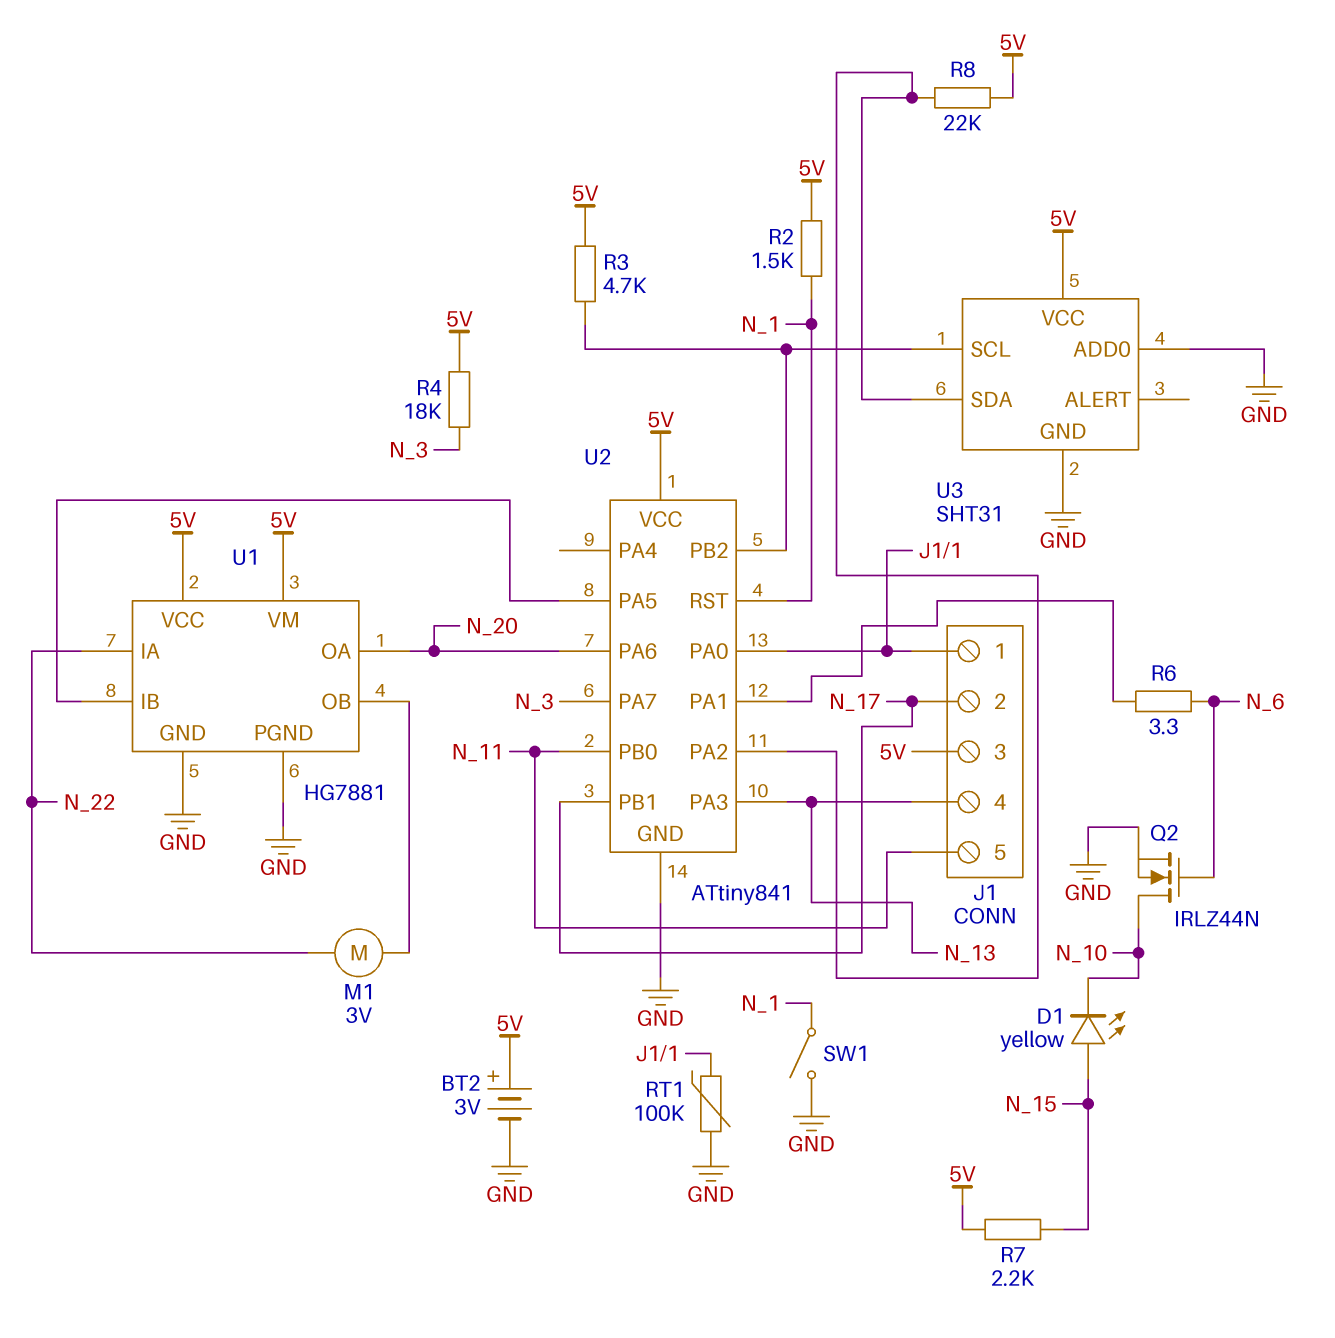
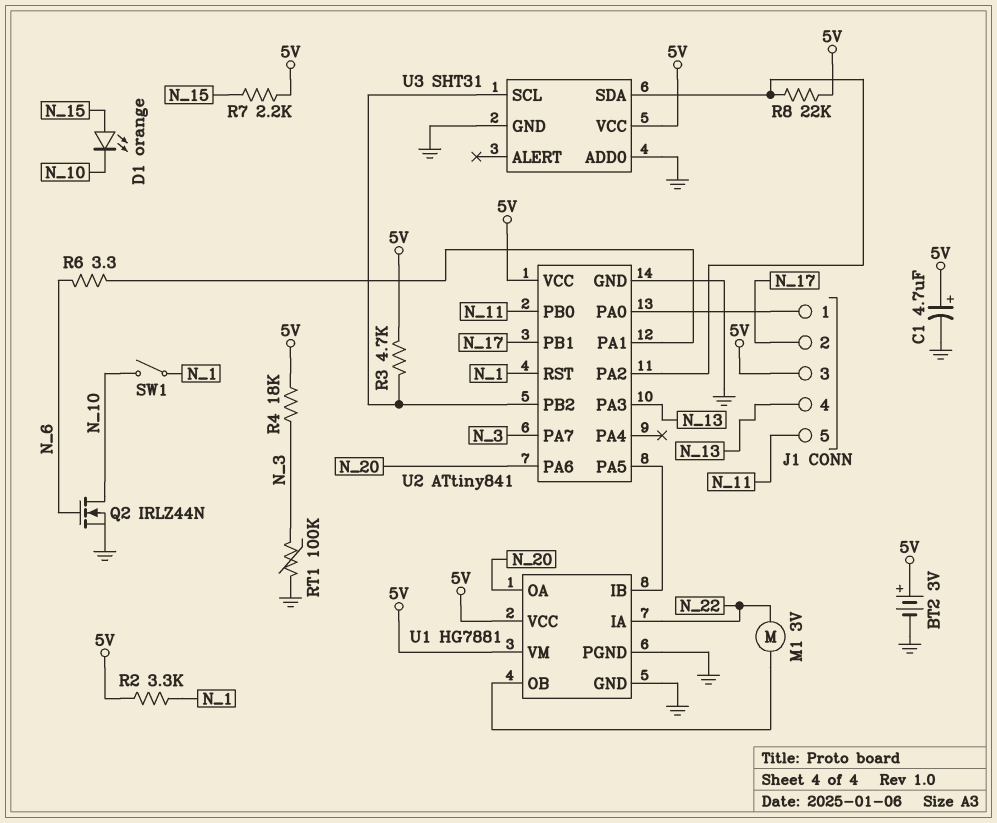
C1: none -> 4.7uF (plus 5V, minus GND)
D1: LED yellow (A N_15, K N_10) -> LED orange (A N_15, K N_10)
R2: 1.5k (5V, N_1) -> 3.3k (5V, N_1)
RT1: 100k (GND, J1/1) -> 100k (GND, N_3)
SW1: switch (GND, N_1) -> switch (N_1, N_10)

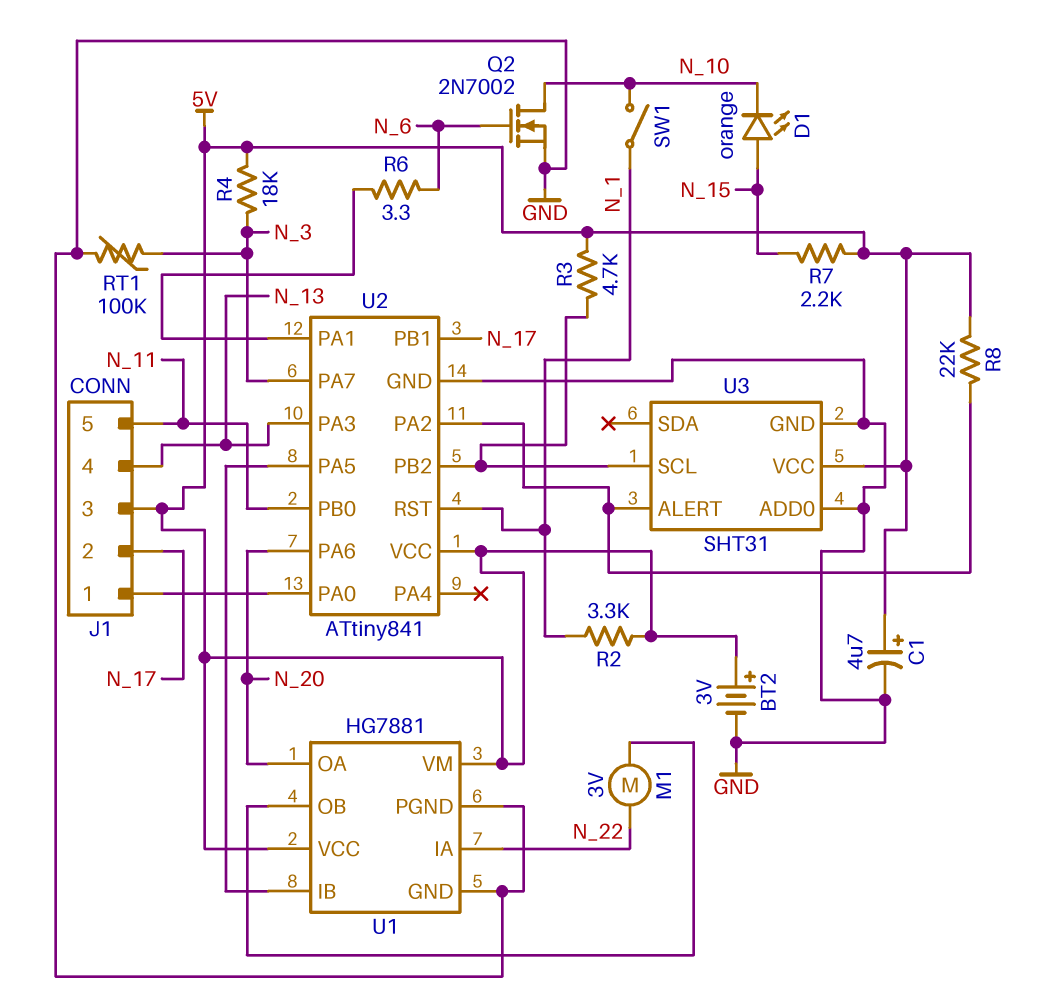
Q2: NMOS IRLZ44N (G N_6, D N_10, S GND) -> NMOS 2N7002 (G N_6, D N_10, S GND)
U3 pin ALERT: none -> U2/PA2
U3 pin SDA: U2/PA2 -> none

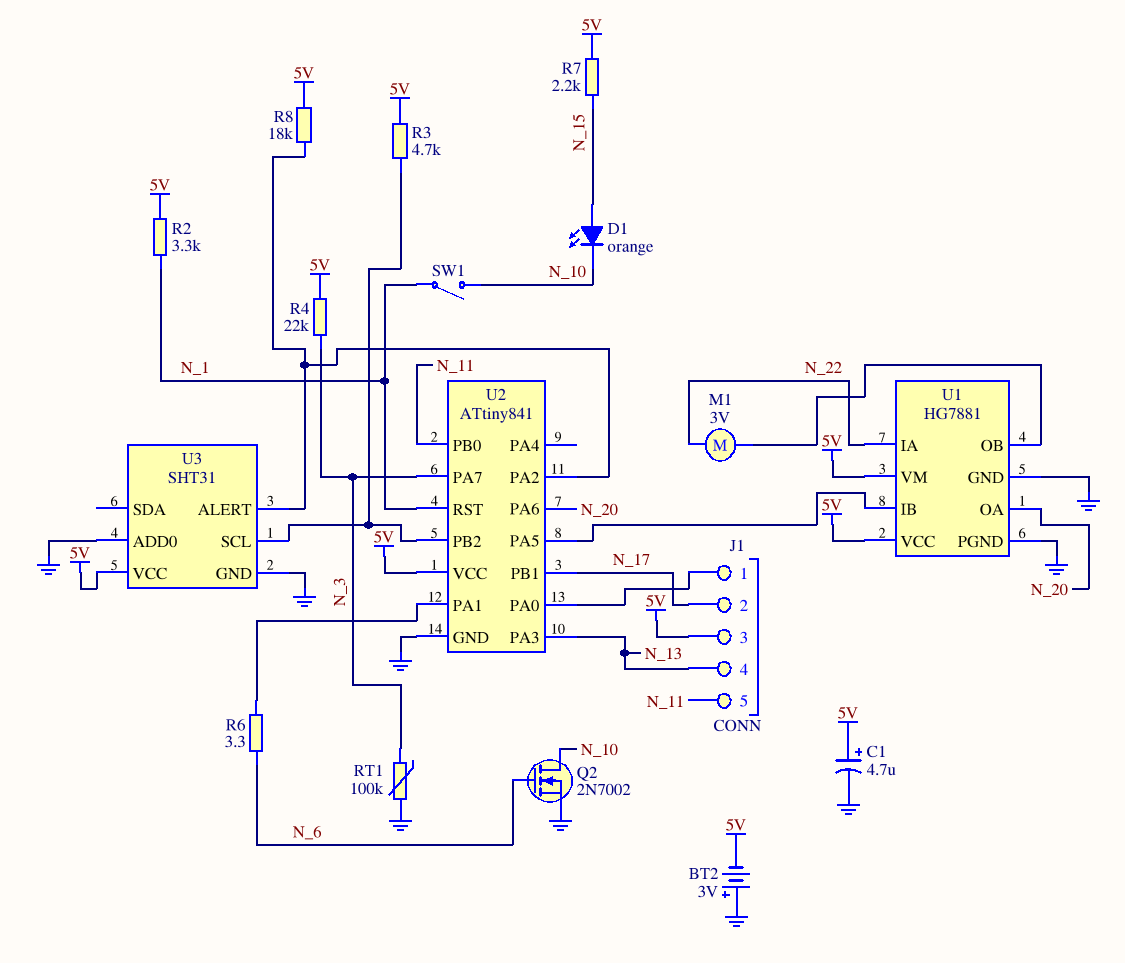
BT2: 3V (plus 5V, minus GND) -> 3V (plus GND, minus 5V)
R4: 18k (5V, N_3) -> 22k (5V, N_3)
R8: 22k (5V, U2/PA2) -> 18k (5V, U2/PA2)

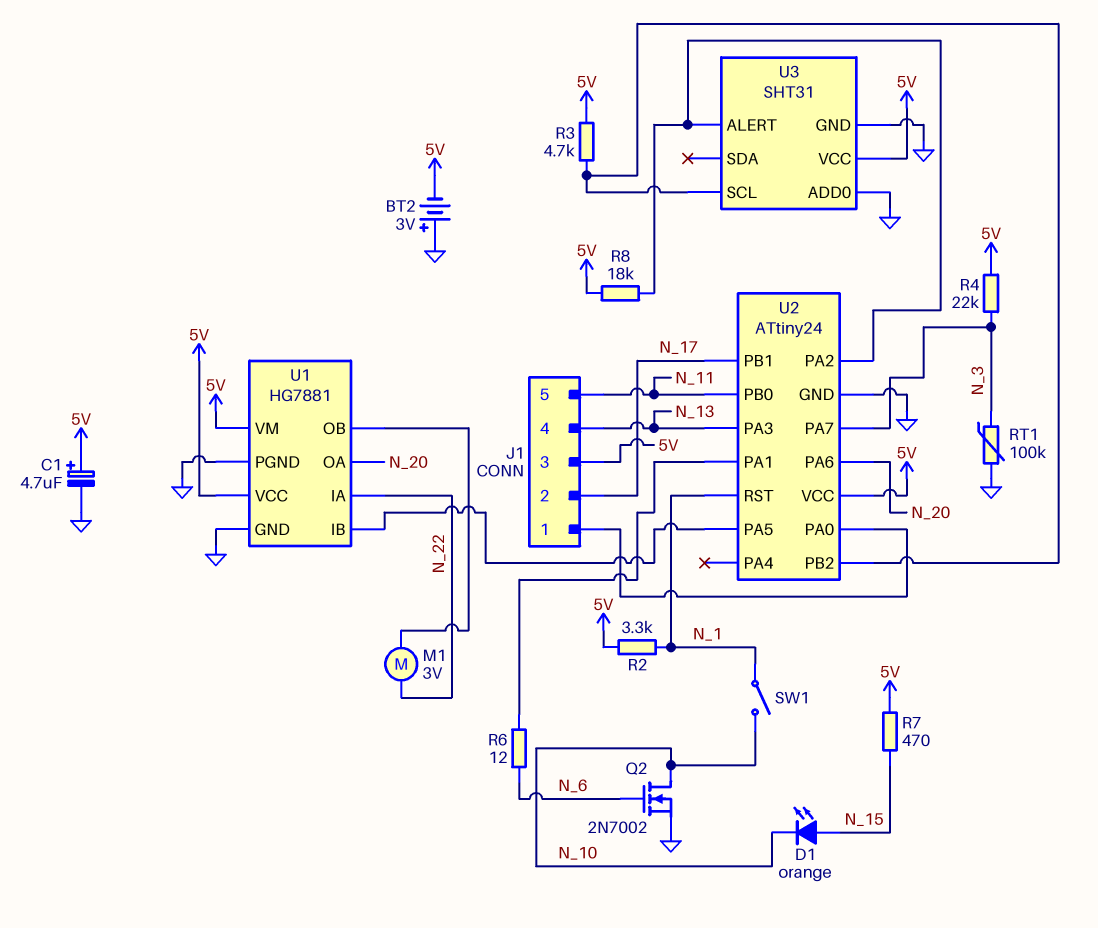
R6: 3.3 (N_6, U2/PA1) -> 12 (N_6, U2/PA1)
R7: 2.2k (5V, N_15) -> 470 (5V, N_15)
U2: ATtiny841 -> ATtiny24

